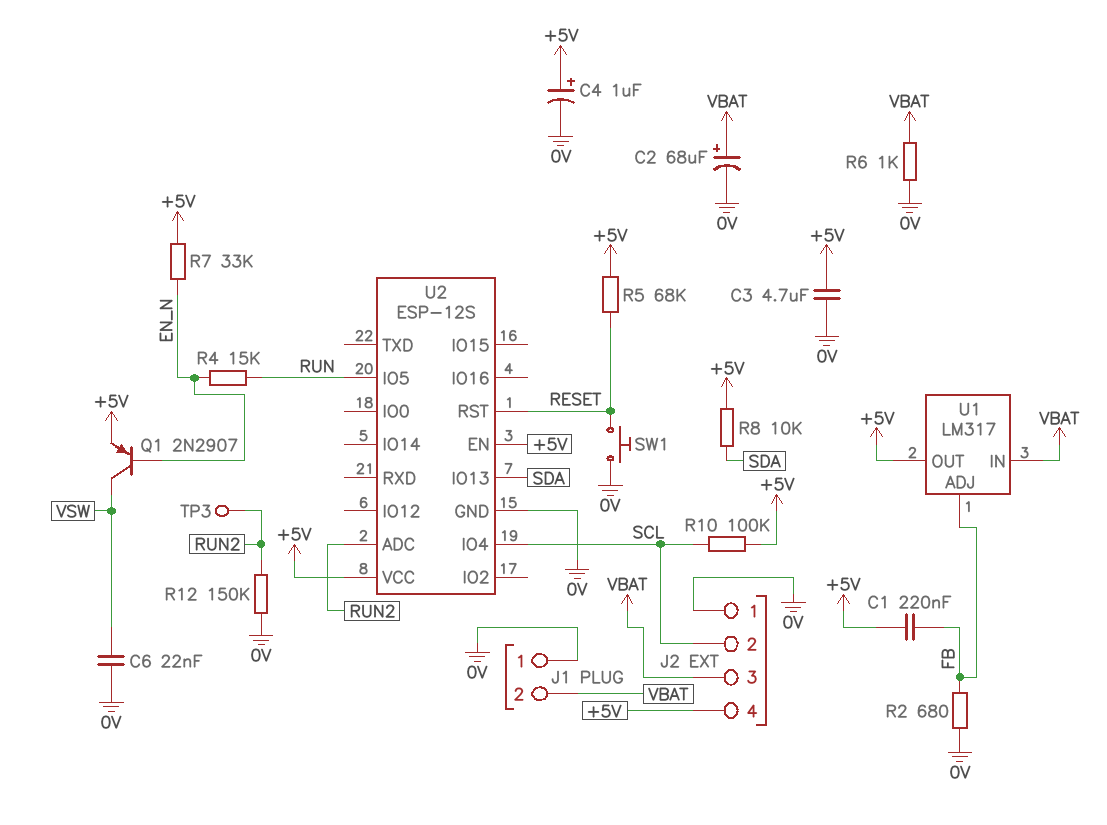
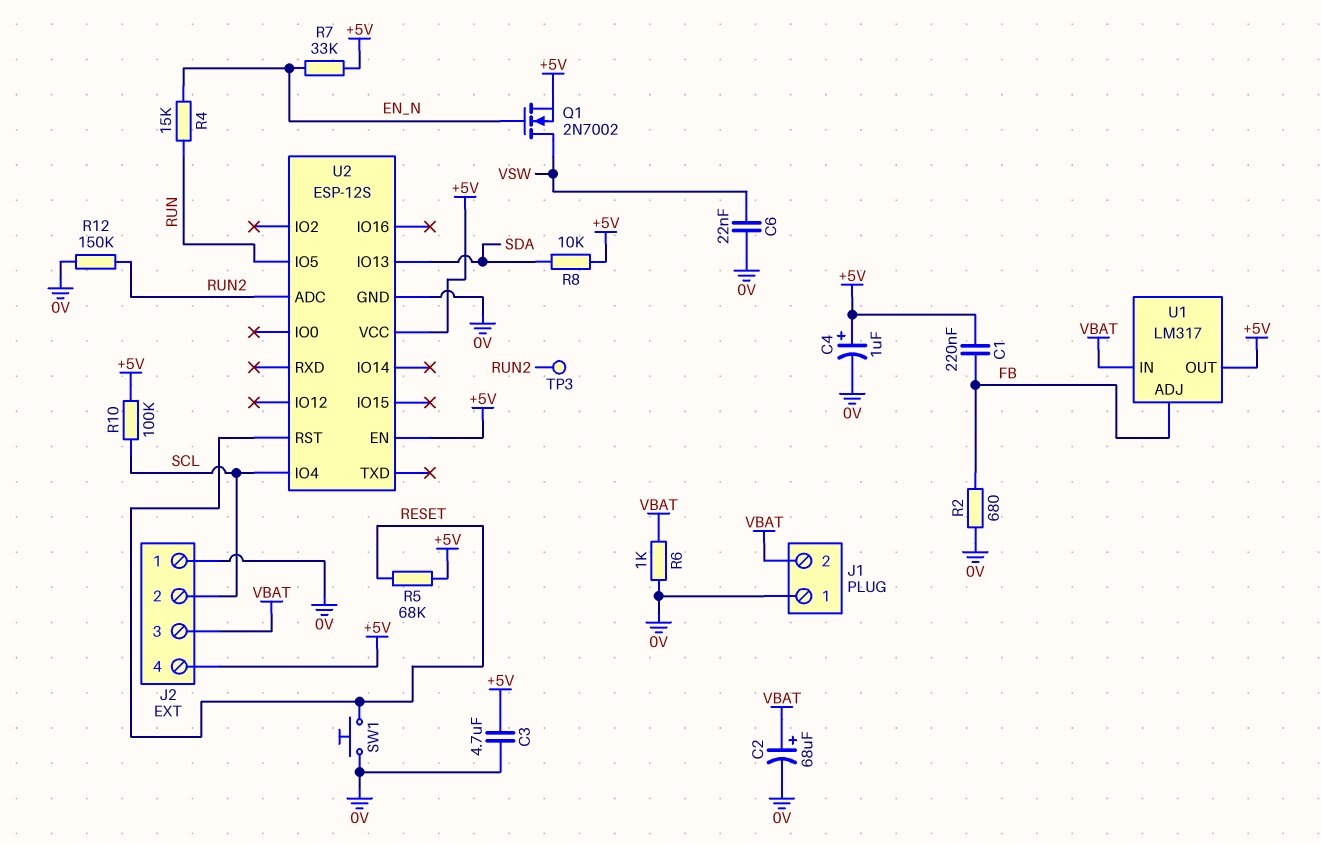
Q1: PNP 2N2907 (B EN_N, C VSW, E +5V) -> NMOS 2N7002 (G EN_N, D VSW, S +5V)

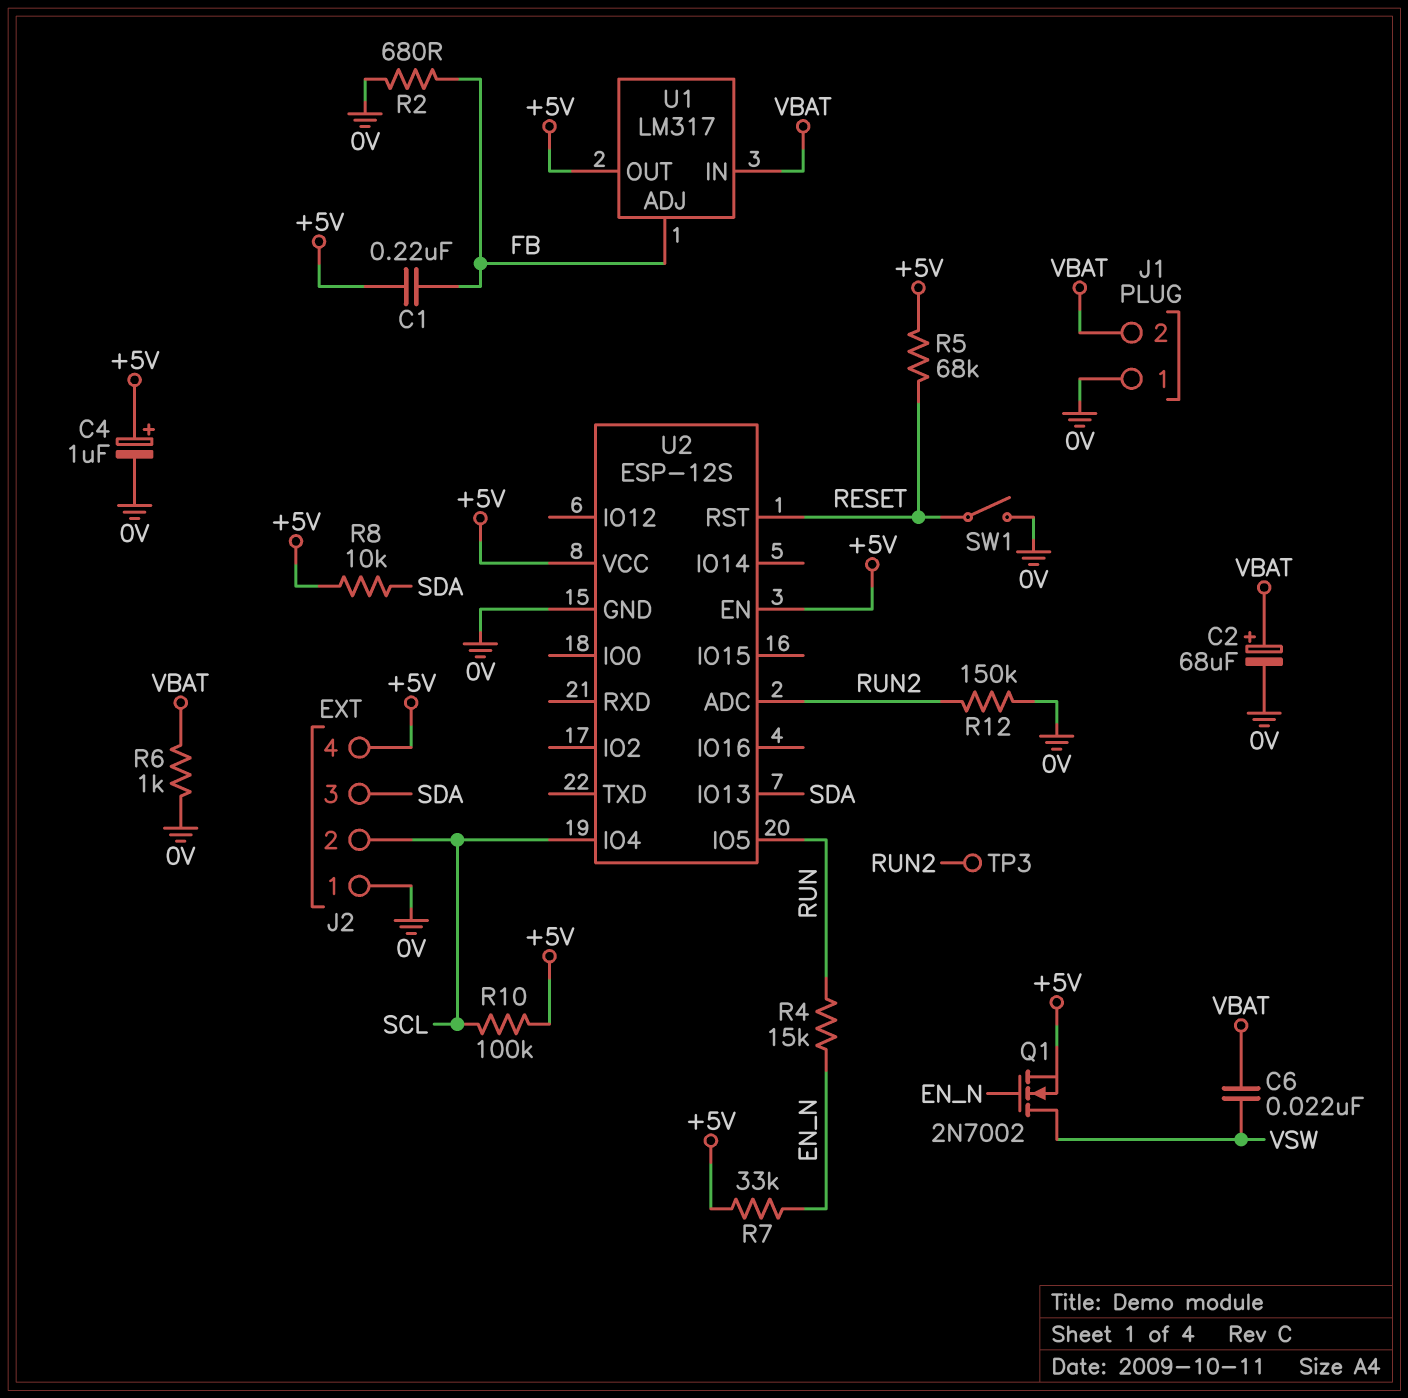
C3: 4.7uF (+5V, 0V) -> none
C6: 22nF (0V, VSW) -> 22nF (VBAT, VSW)
J2 pin 3: VBAT -> SDA
SW1: button (0V, RESET) -> switch (0V, RESET)

